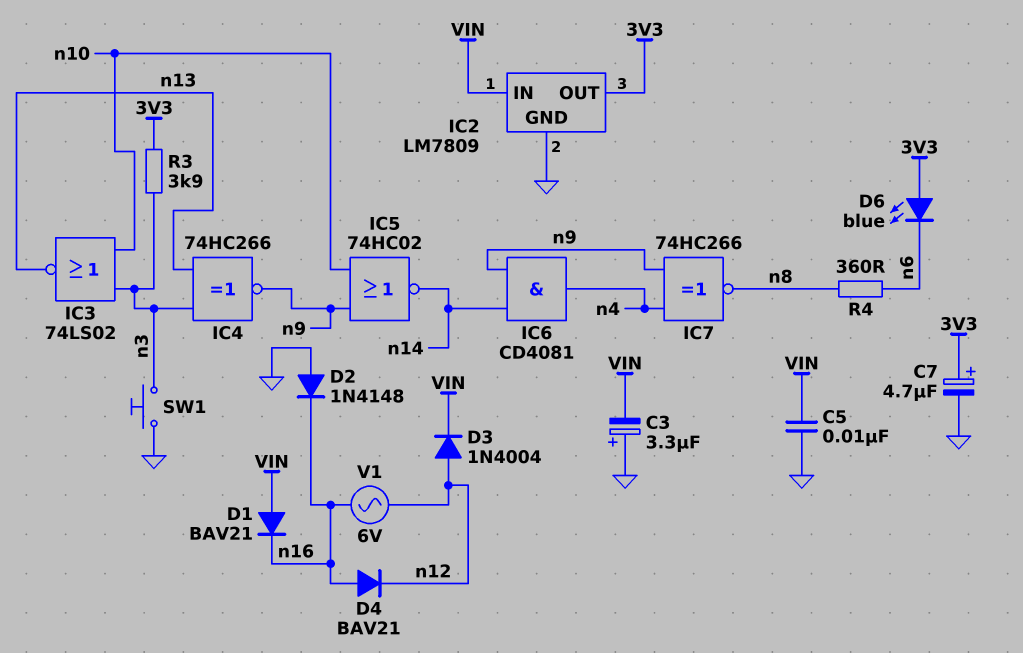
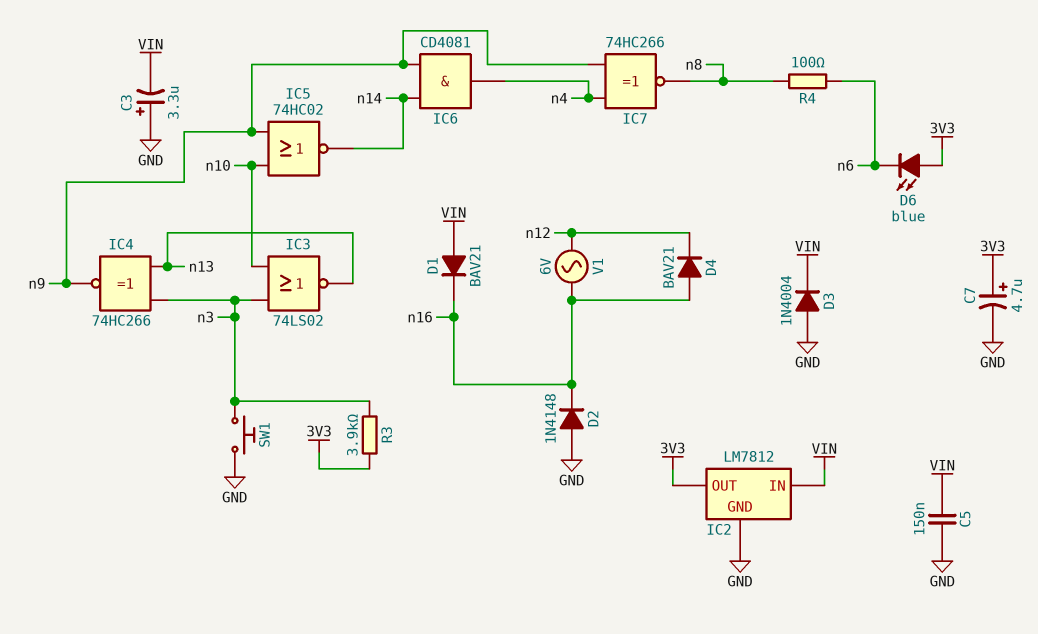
C5: 10nF (GND, VIN) -> 150nF (GND, VIN)
D3: diode 1N4004 (A n12, K VIN) -> diode 1N4004 (A GND, K VIN)
IC2: LM7809 -> LM7812
R4: 360 (n6, n8) -> 100 (n6, n8)

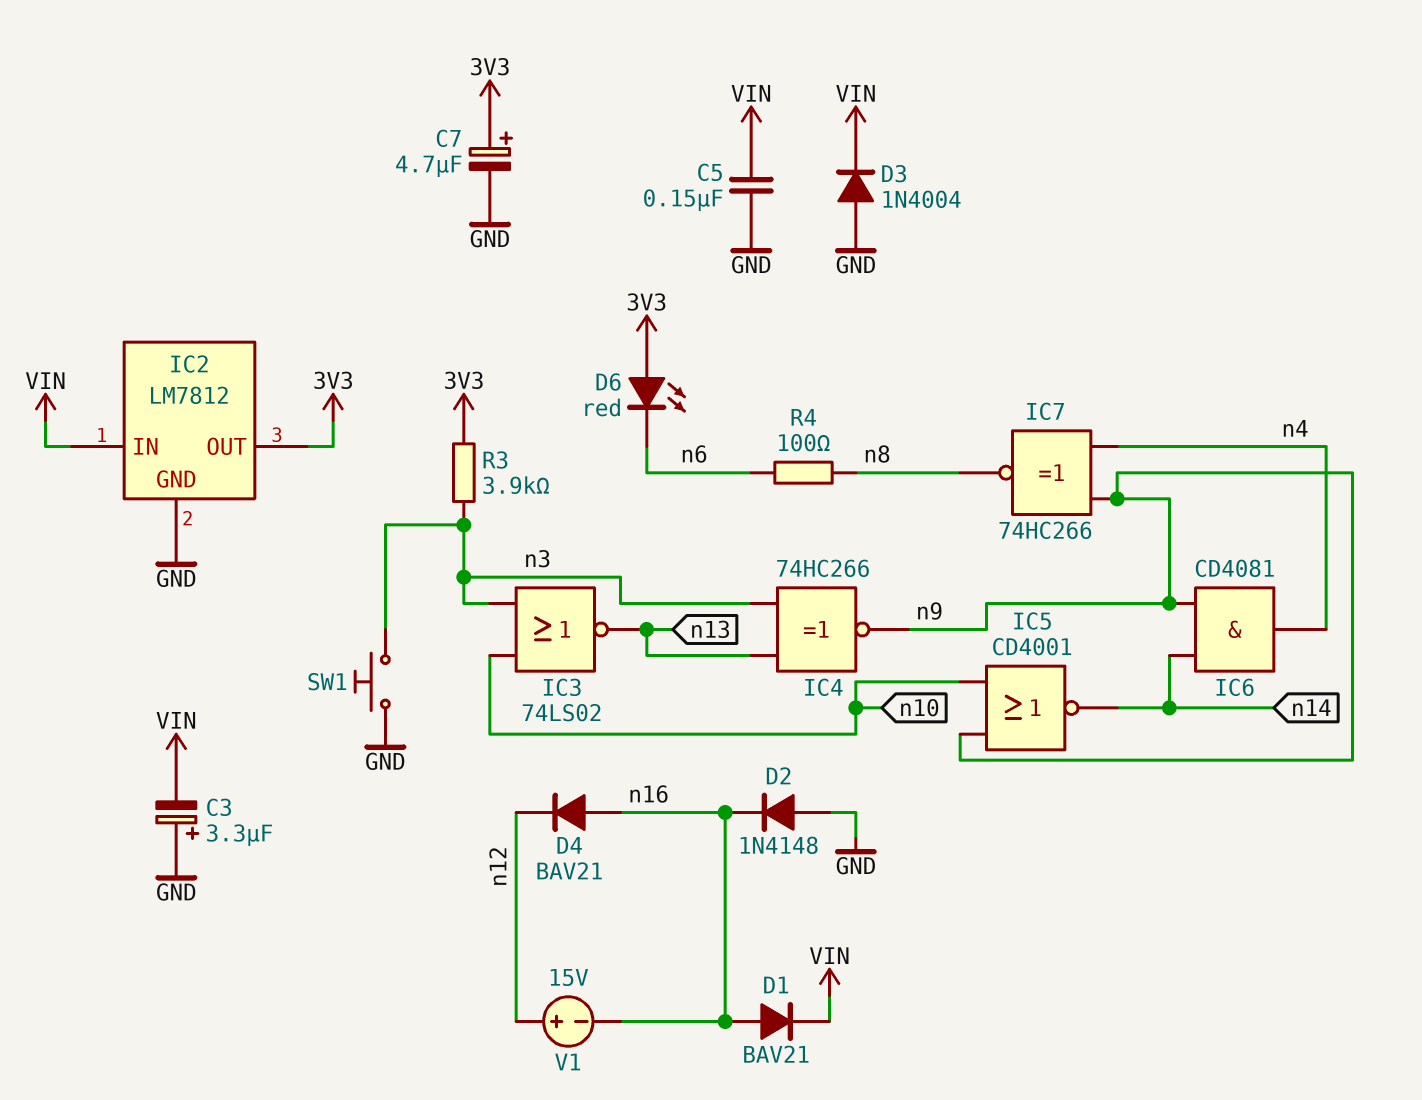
D1: diode BAV21 (A VIN, K n16) -> diode BAV21 (A n16, K VIN)
D6: LED blue (A 3V3, K n6) -> LED red (A 3V3, K n6)
IC5: NOR 74HC02 (in n9, in n10, out n14) -> NOR CD4001 (in n9, in n10, out n14)
V1: AC 6V (n12, n16) -> 15V (plus n12, minus n16)

